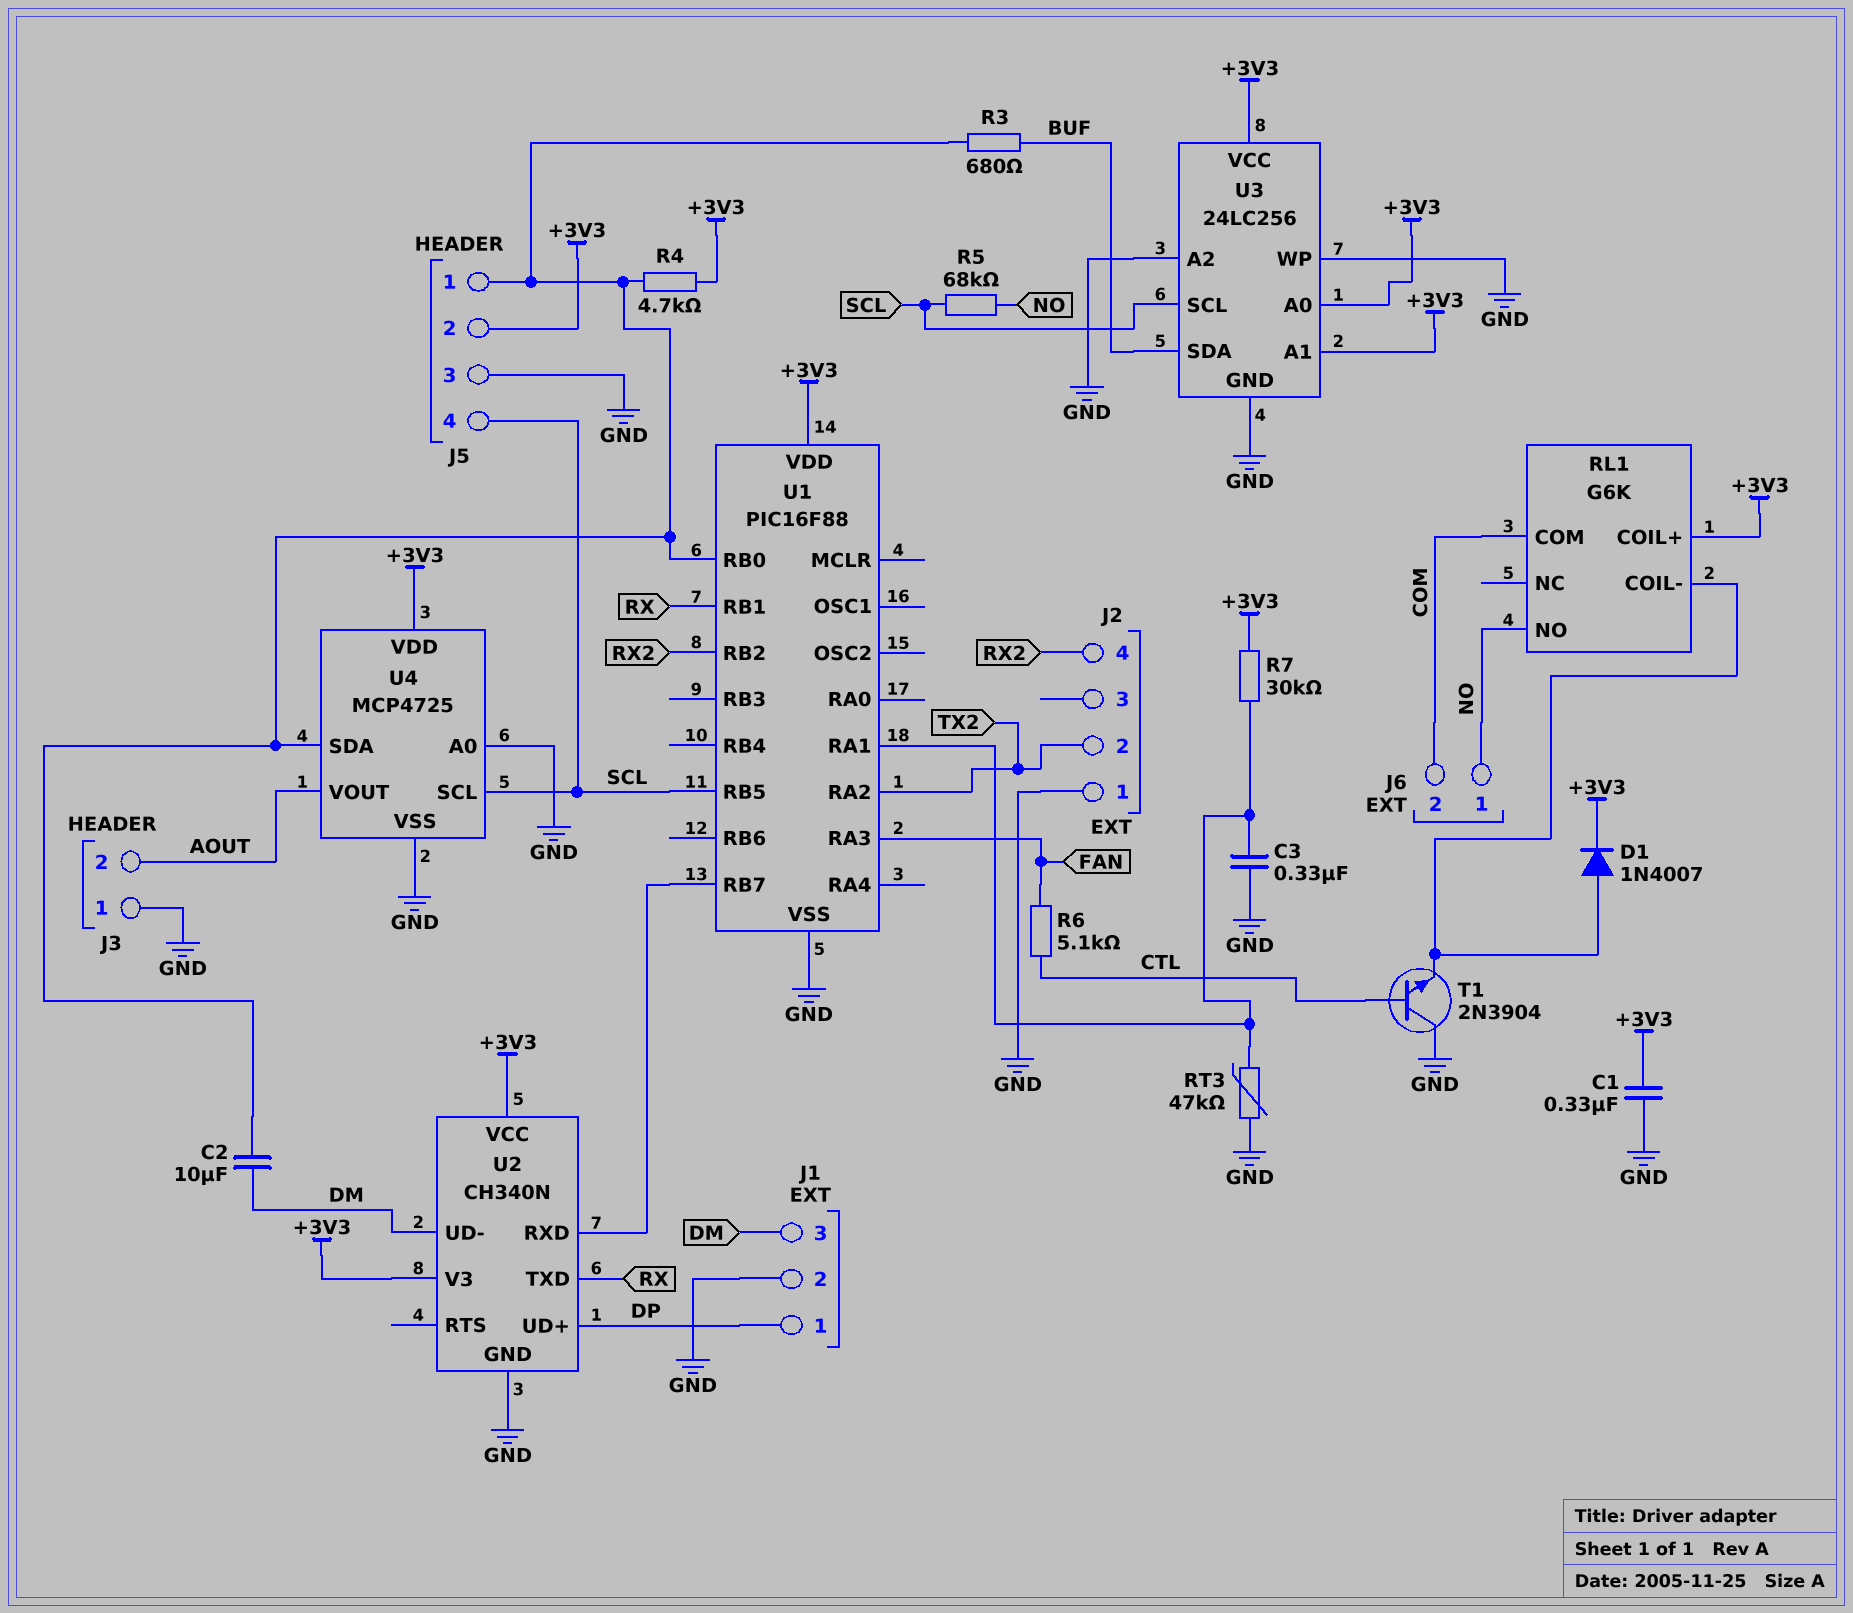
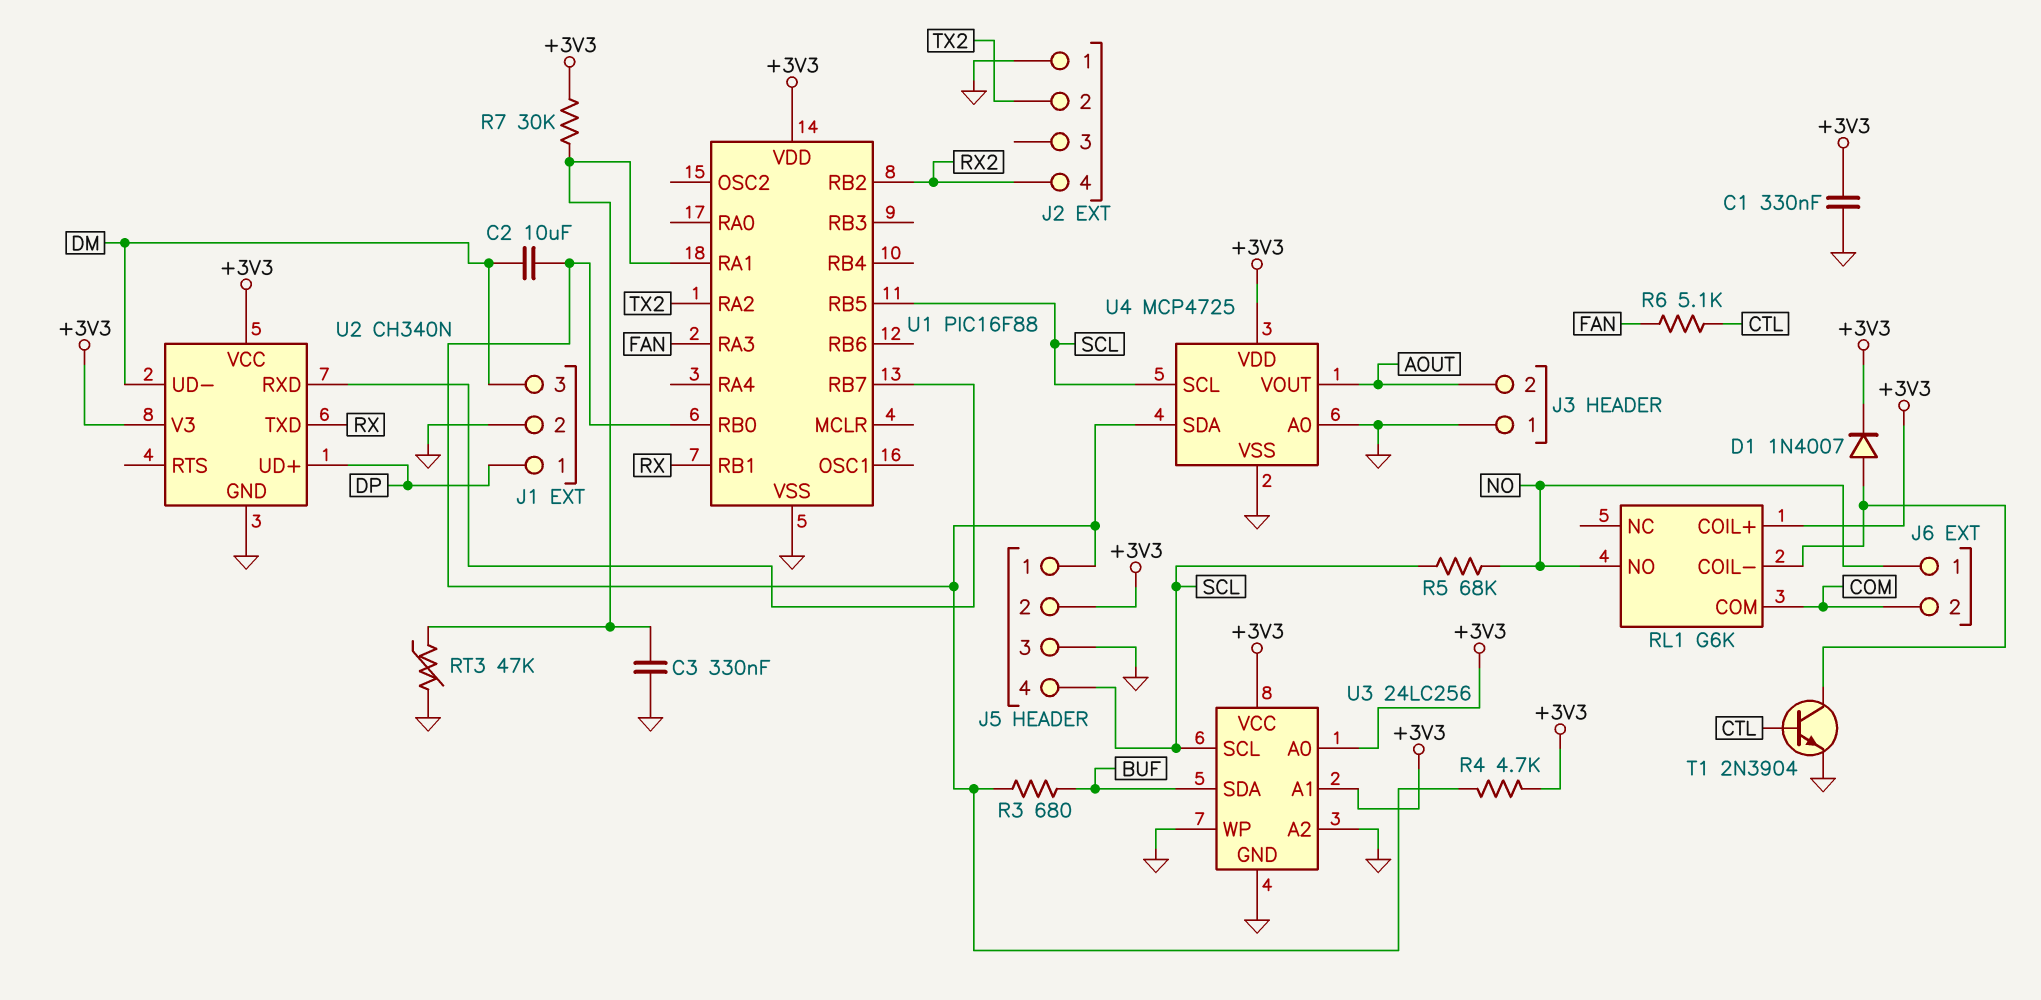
T1: NPN 2N3904 (B CTL, C GND, E RL1/COIL-) -> NPN 2N3904 (B CTL, C RL1/COIL-, E GND)

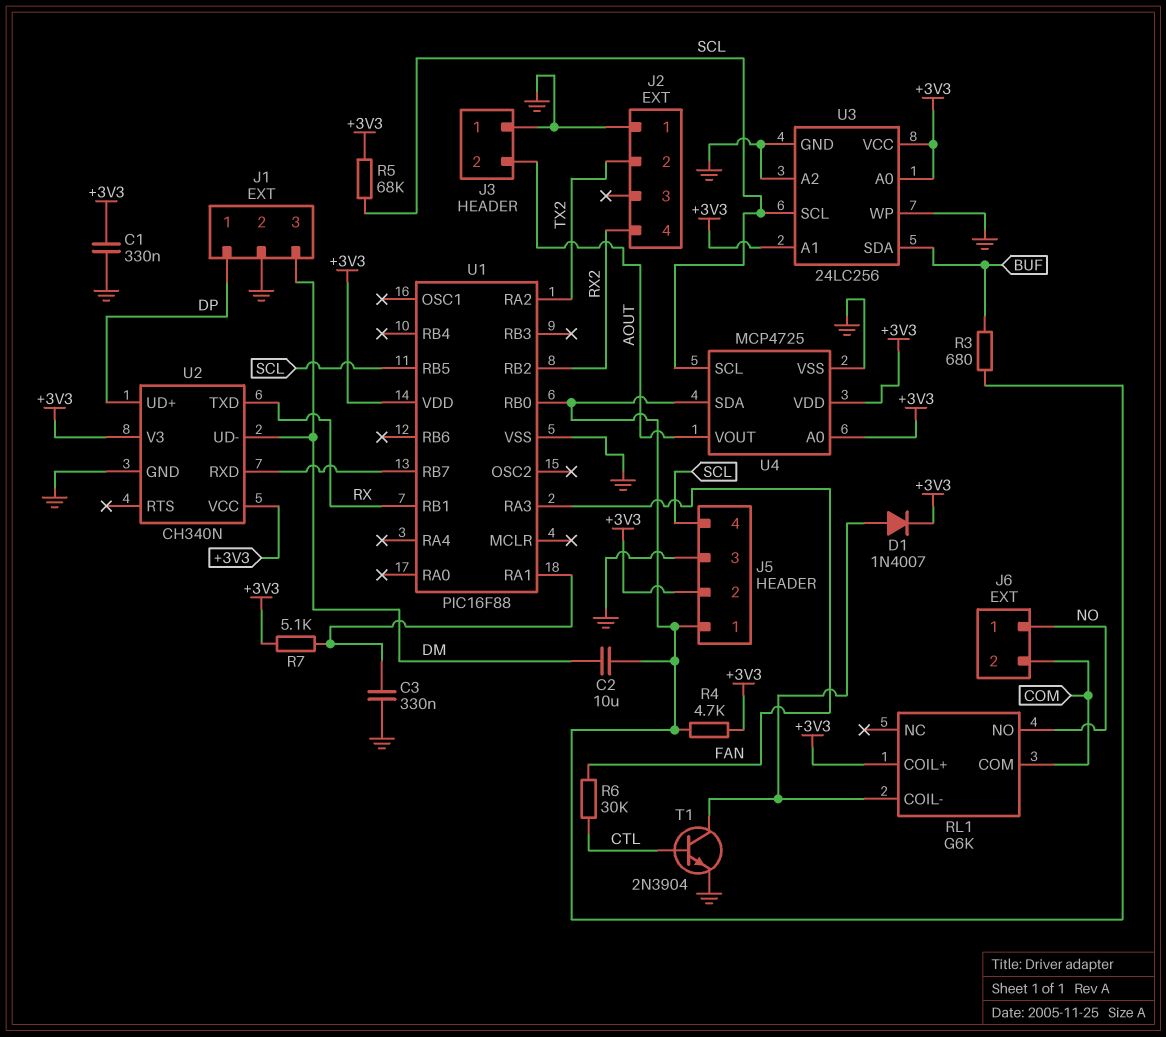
R5: 68k (NO, SCL) -> 68k (+3V3, SCL)
R6: 5.1k (CTL, FAN) -> 30k (CTL, FAN)
R7: 30k (+3V3, U1/RA1) -> 5.1k (+3V3, U1/RA1)
RT3: 47k (GND, U1/RA1) -> none
U4 pin A0: GND -> +3V3

